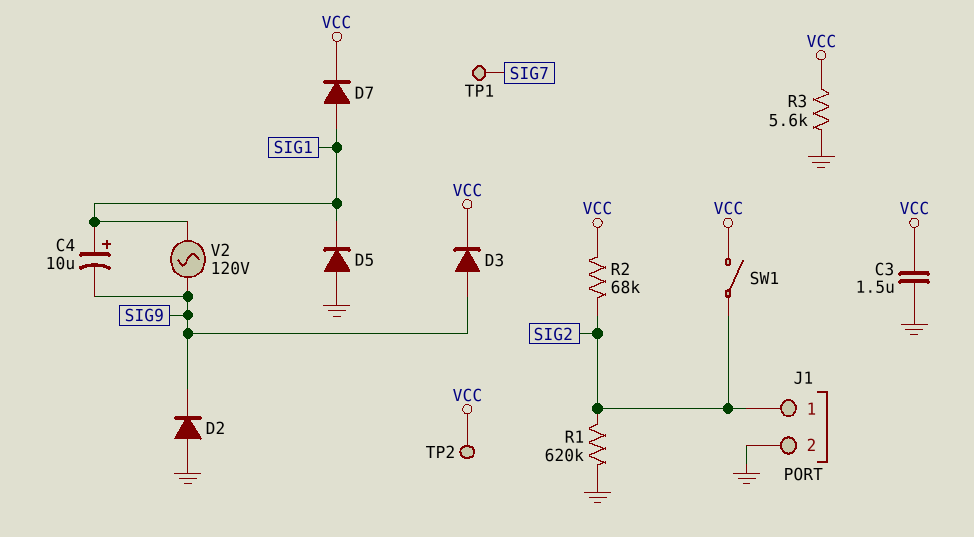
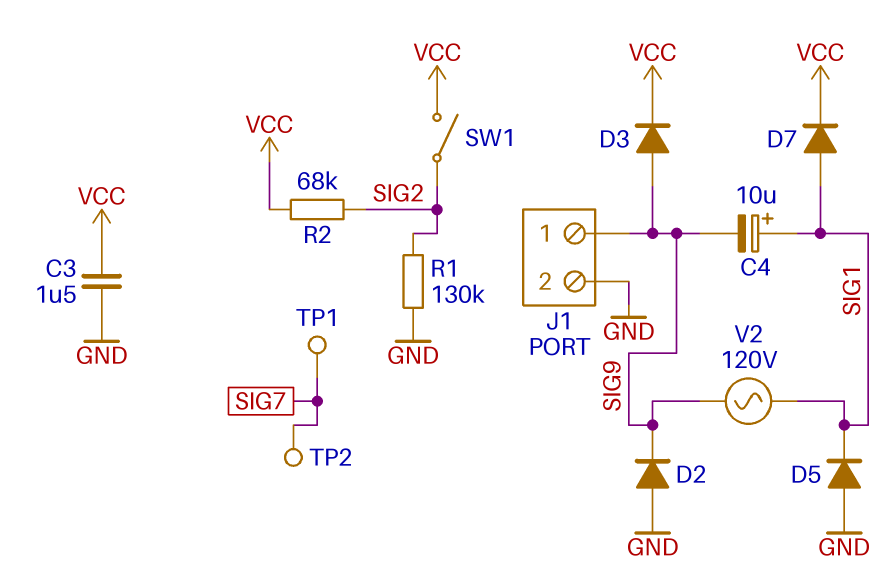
J1 pin 1: SIG2 -> SIG9
R1: 620k (GND, SIG2) -> 130k (GND, SIG2)
R3: 5.6k (GND, VCC) -> none
TP2: test point (VCC) -> test point (SIG7)

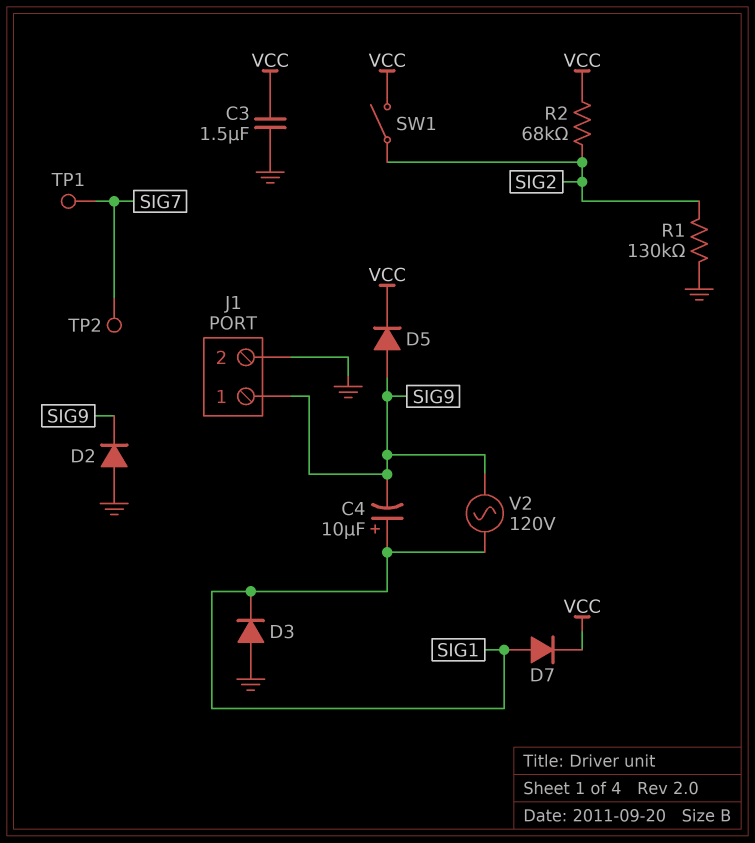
D3: diode (A SIG9, K VCC) -> diode (A GND, K SIG1)
D5: diode (A GND, K SIG1) -> diode (A SIG9, K VCC)

